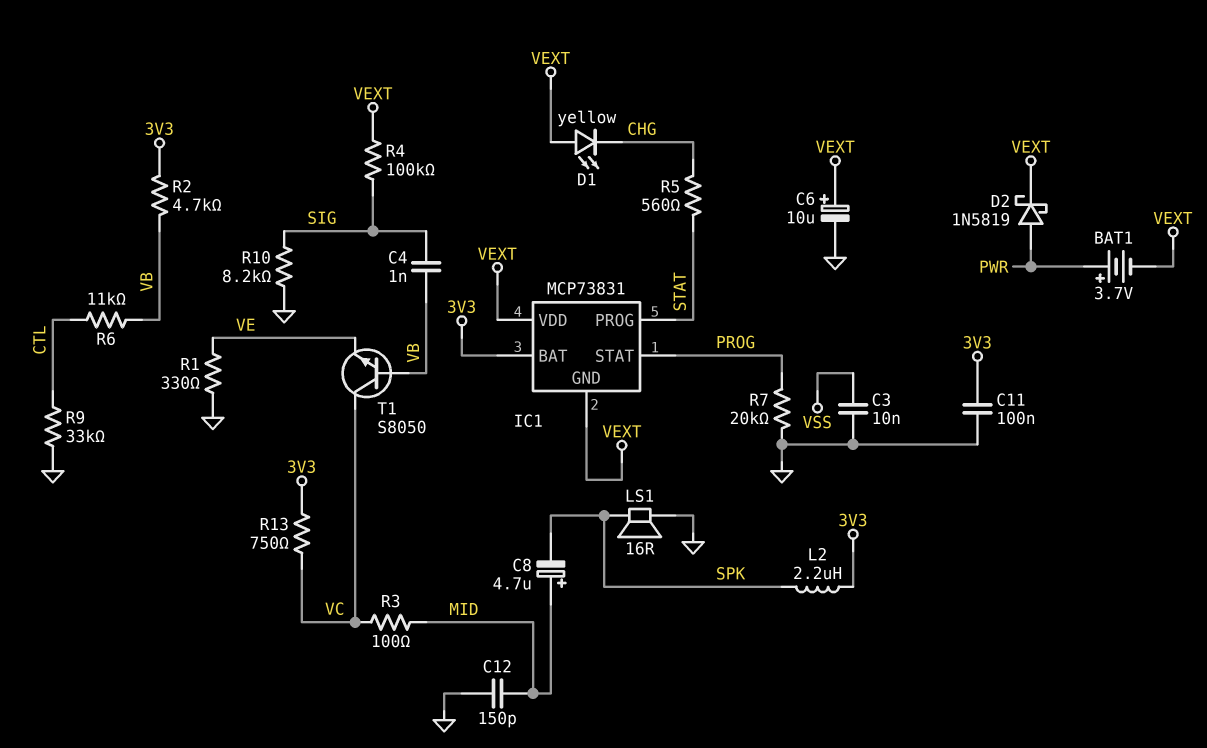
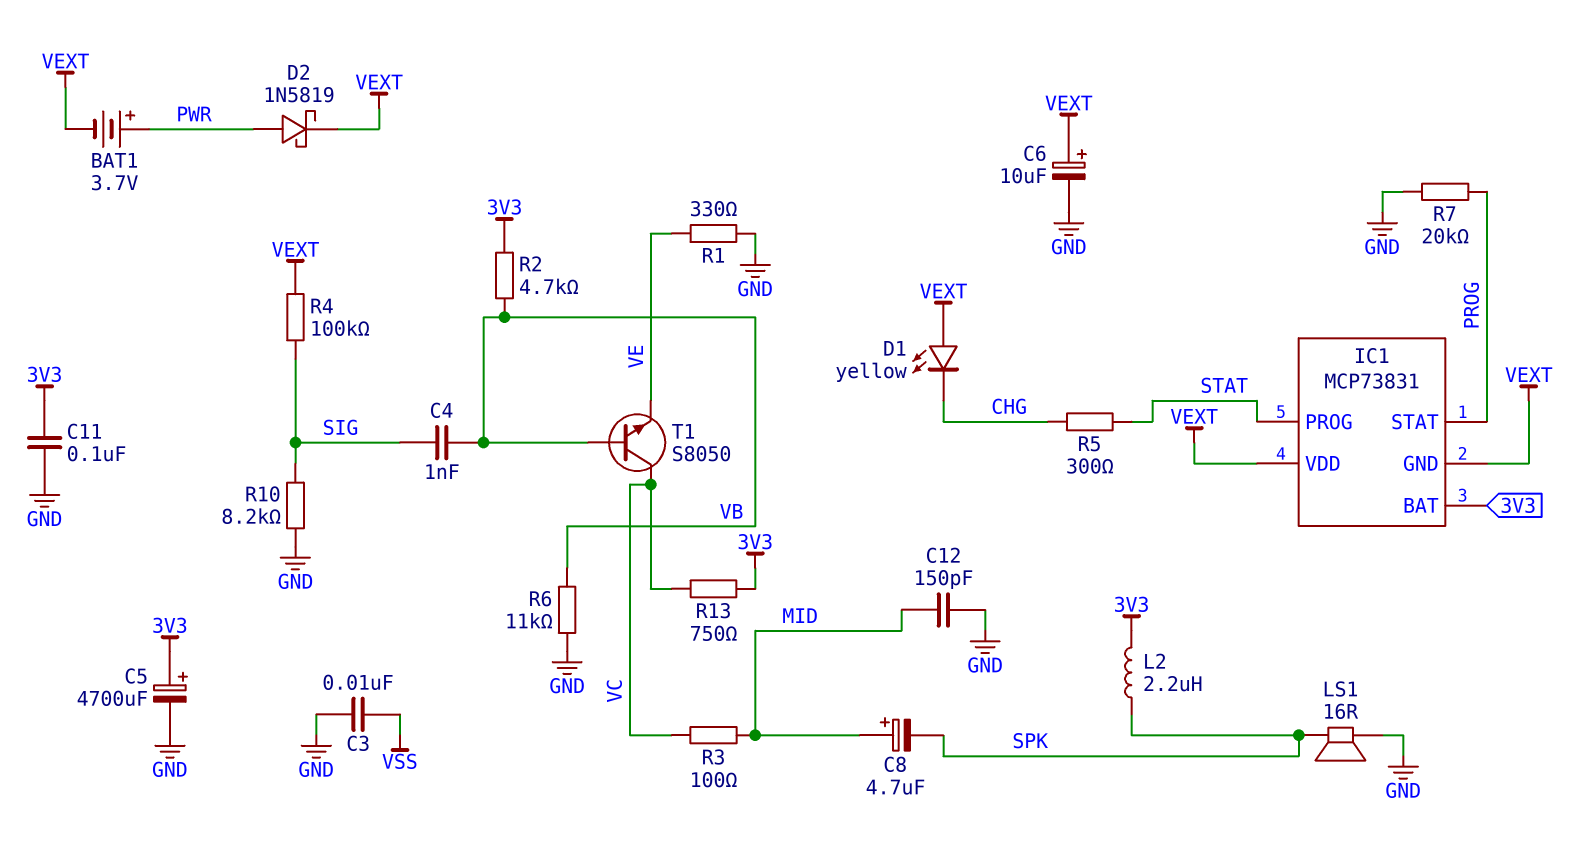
C5: none -> 4700uF (plus 3V3, minus GND)
R5: 560 (CHG, STAT) -> 300 (CHG, STAT)
R6: 11k (CTL, VB) -> 11k (GND, VB)
R9: 33k (CTL, GND) -> none

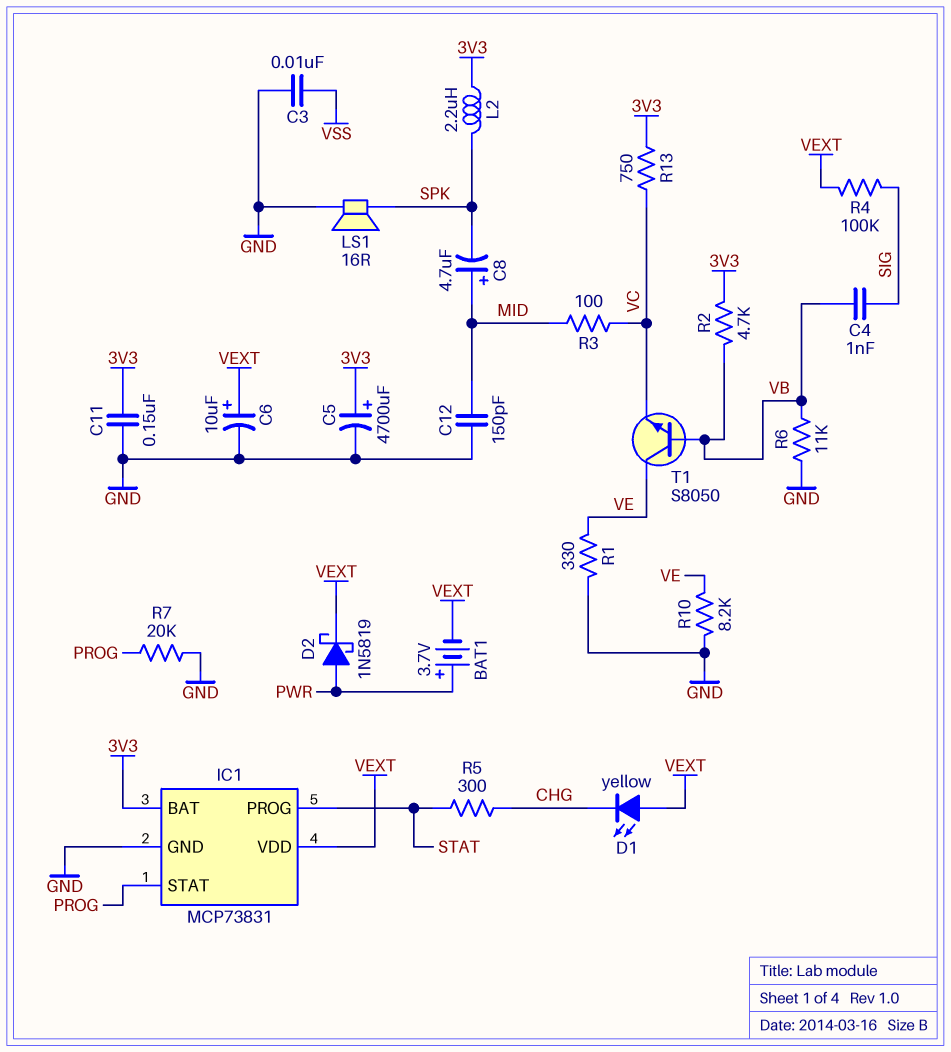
C11: 100nF (3V3, GND) -> 150nF (3V3, GND)
IC1 pin GND: VEXT -> GND
R10: 8.2k (GND, SIG) -> 8.2k (GND, VE)
T1: NPN S8050 (B VB, C VC, E VE) -> NPN S8050 (B VB, C VE, E VC)

